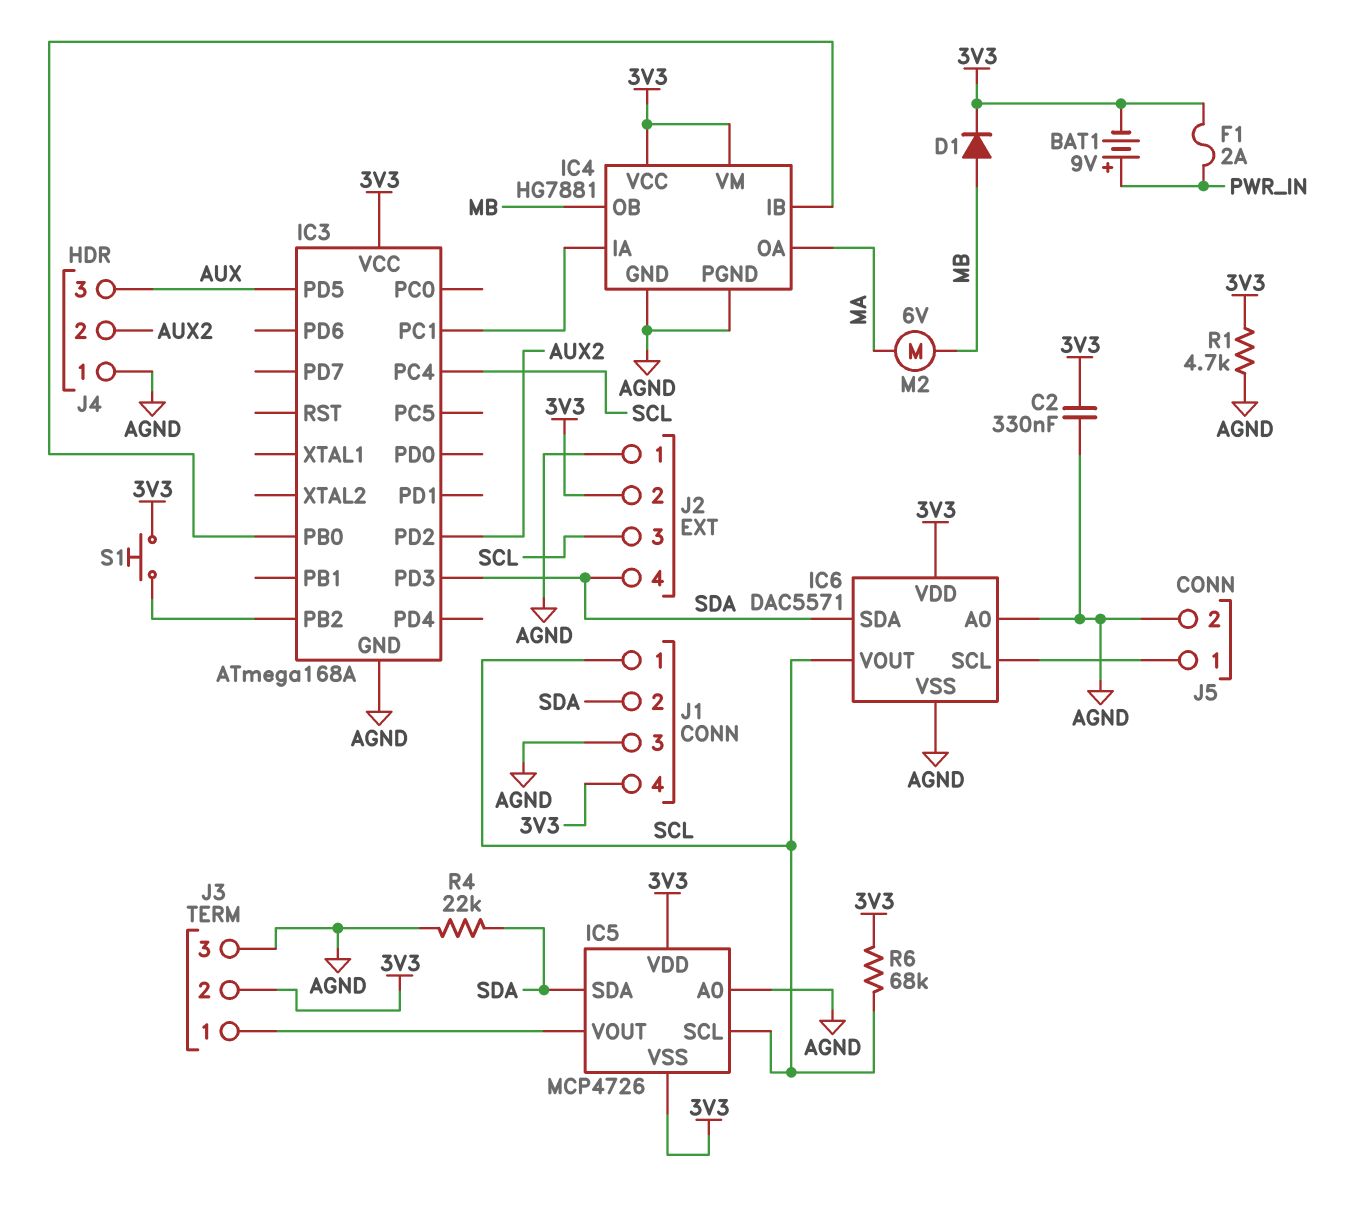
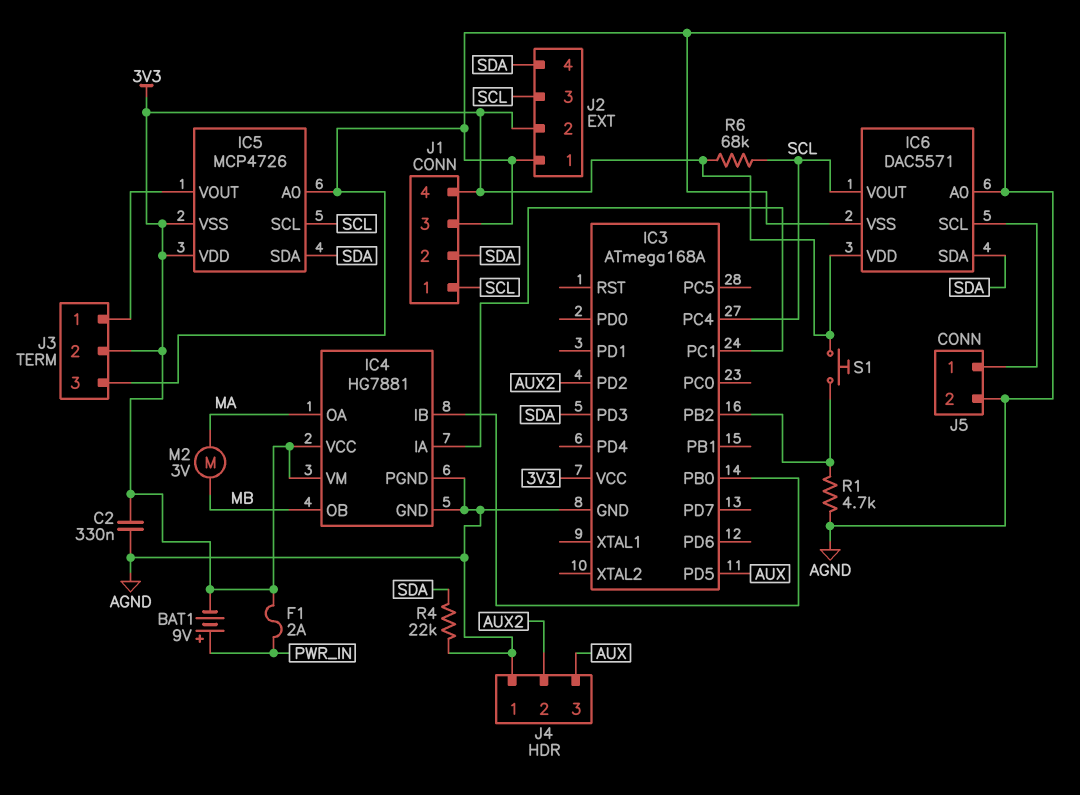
D1: diode (A MB, K 3V3) -> none
M2: motor 6V (MA, MB) -> motor 3V (MA, MB)
R1: 4.7k (3V3, AGND) -> 4.7k (AGND, IC3/PB2)

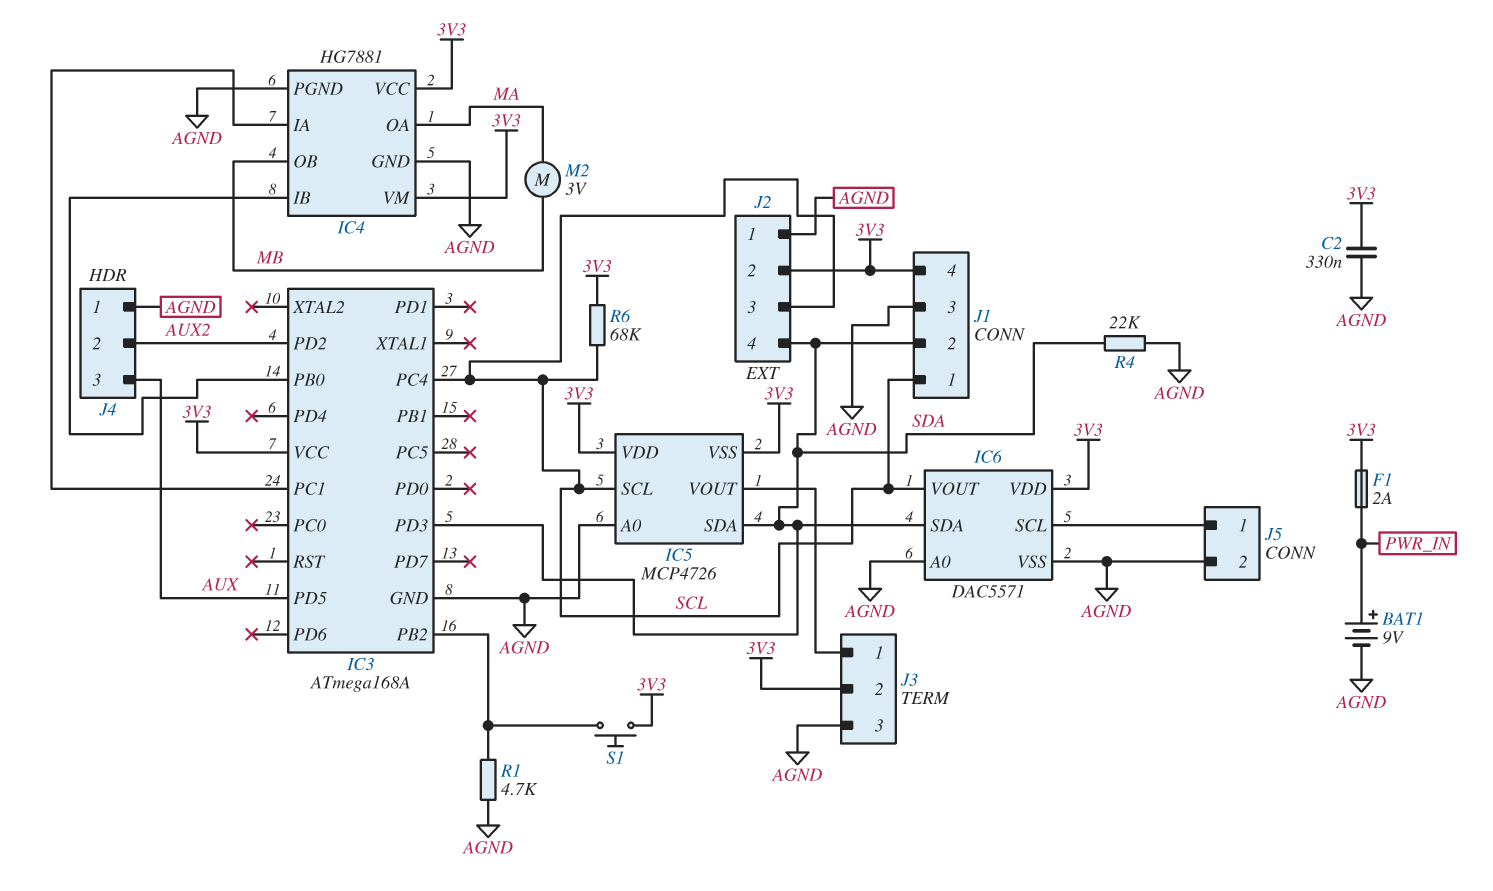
BAT1: 9V (plus PWR_IN, minus 3V3) -> 9V (plus PWR_IN, minus AGND)

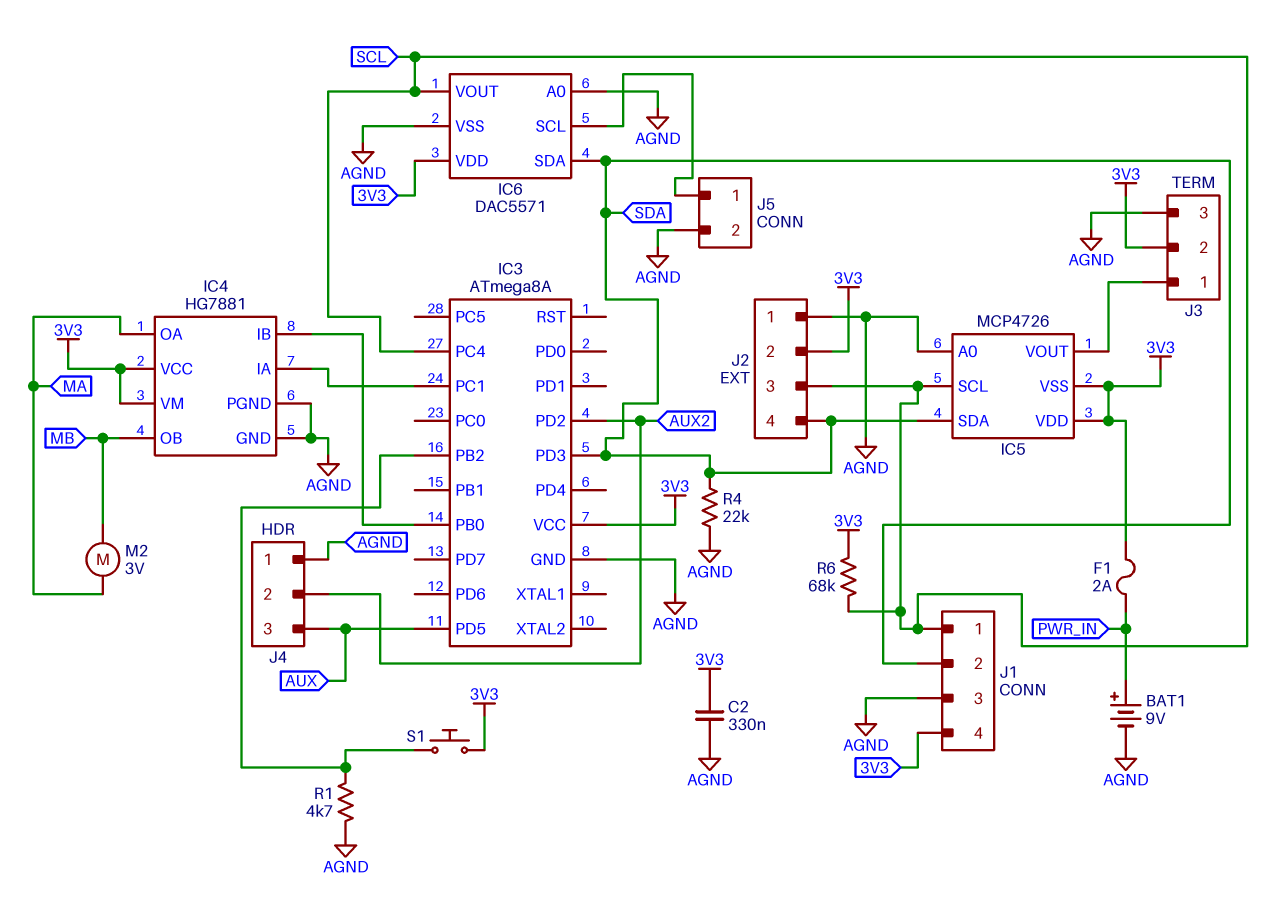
IC3: ATmega168A -> ATmega8A

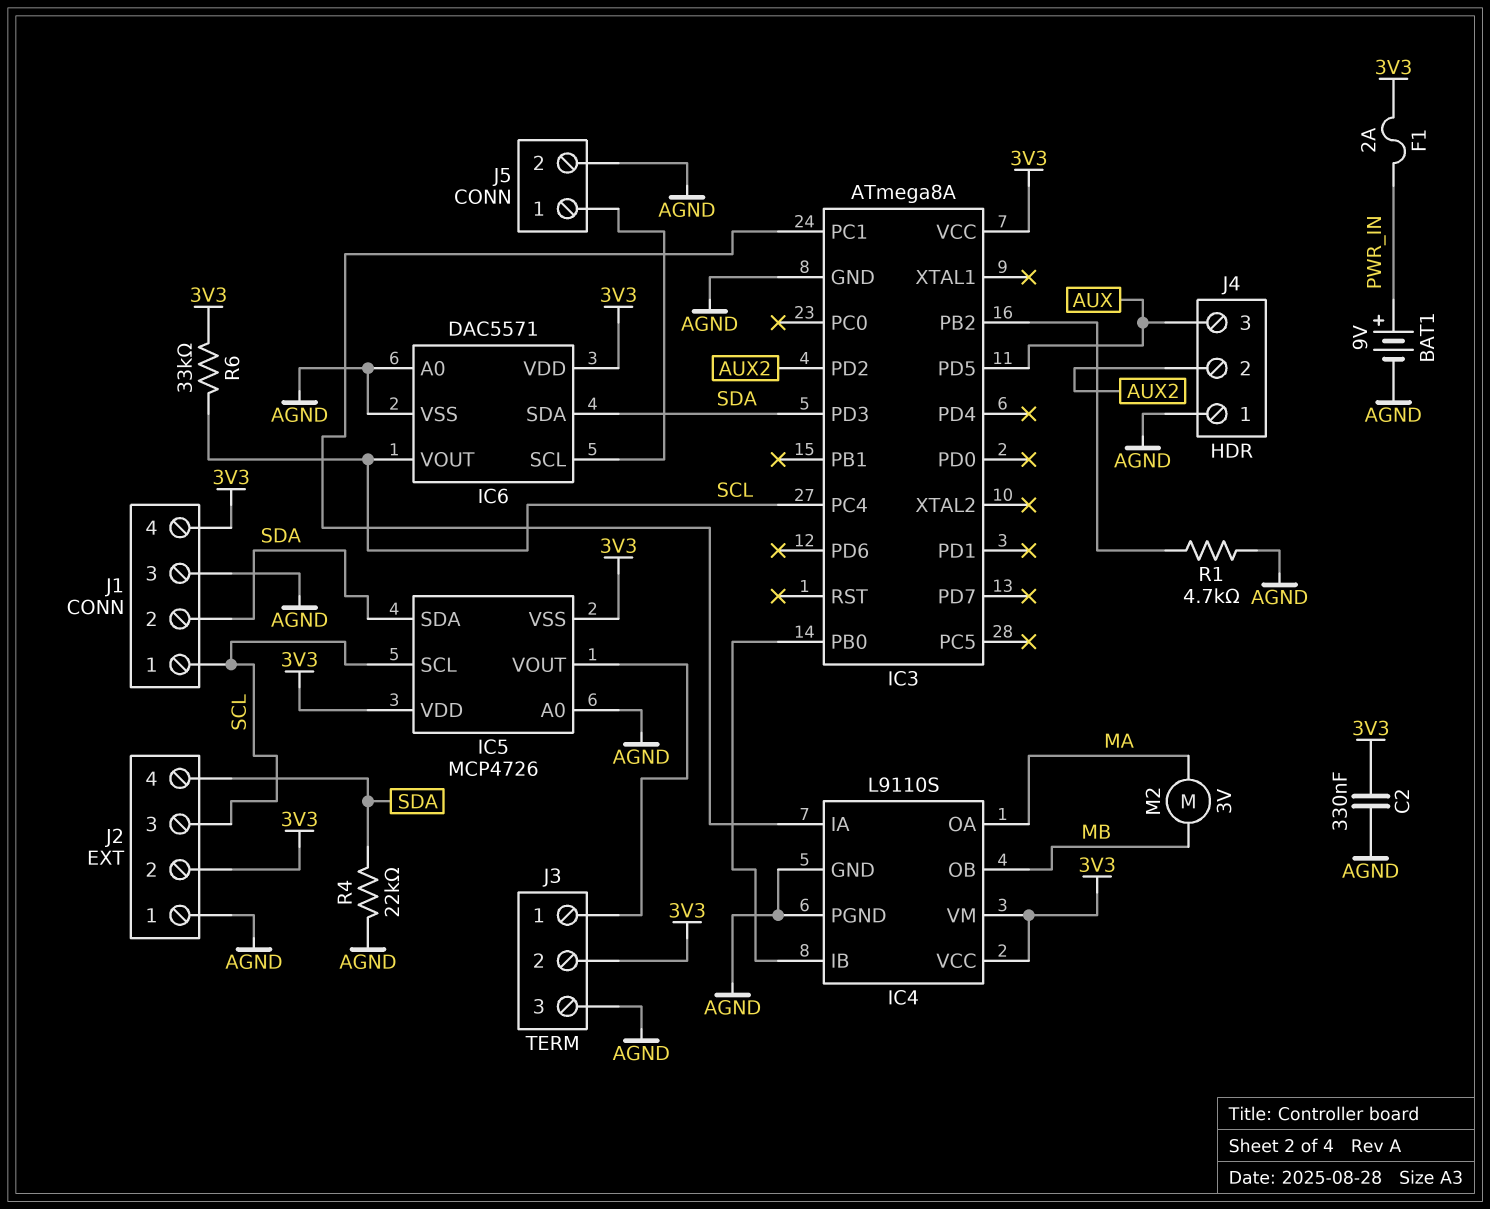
IC4: HG7881 -> L9110S
R6: 68k (3V3, SCL) -> 33k (3V3, SCL)
S1: button (3V3, IC3/PB2) -> none

